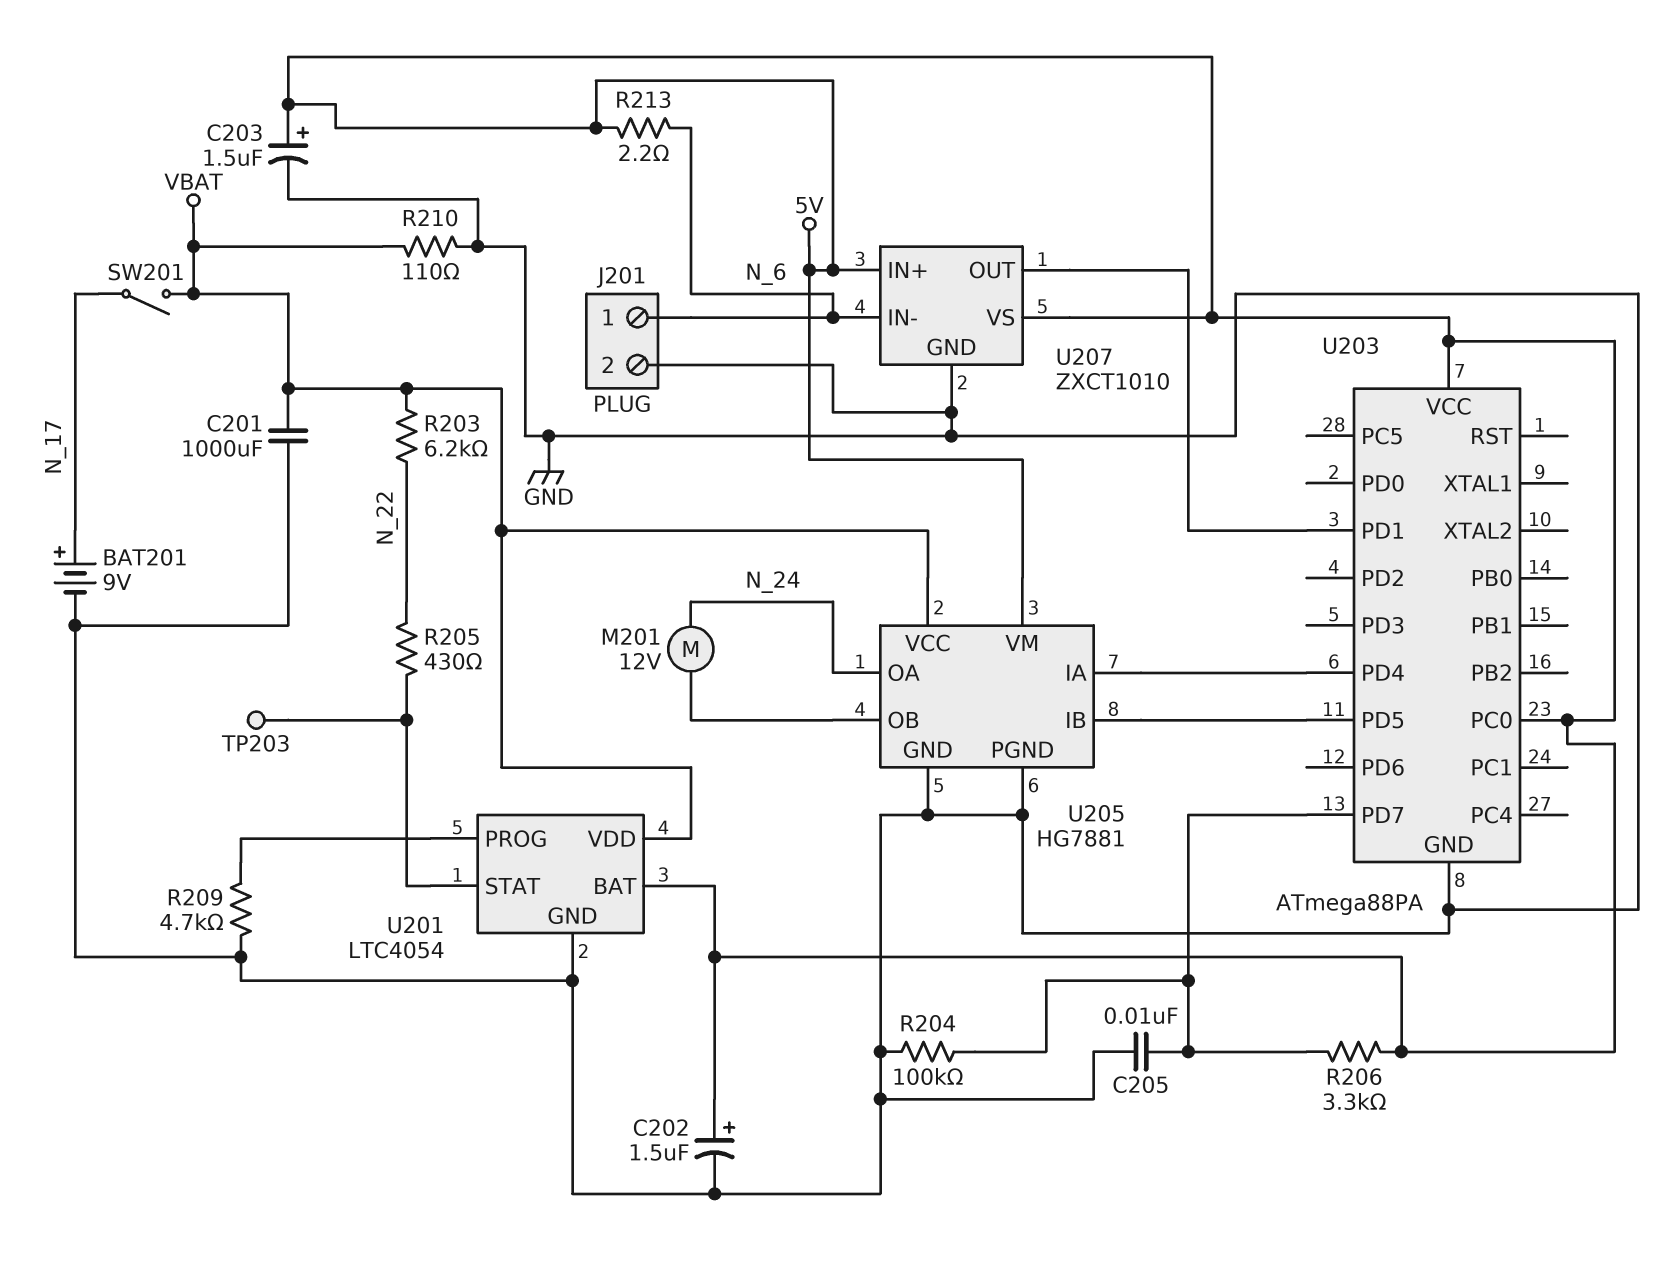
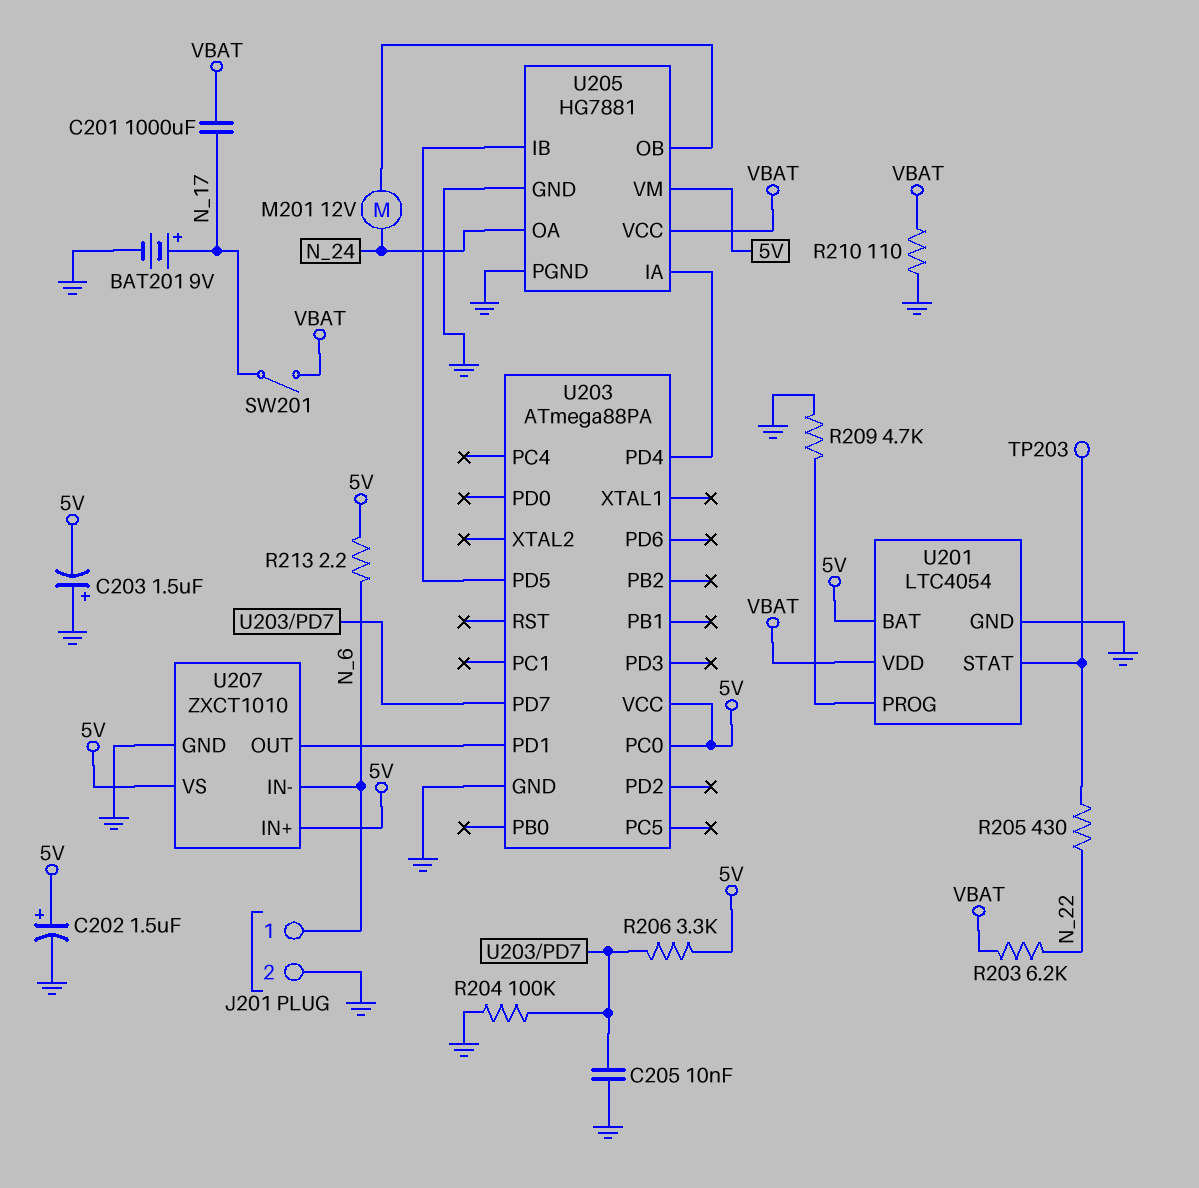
C201: 1000uF (GND, VBAT) -> 1000uF (N_17, VBAT)
C203: 1.5uF (plus 5V, minus GND) -> 1.5uF (plus GND, minus 5V)

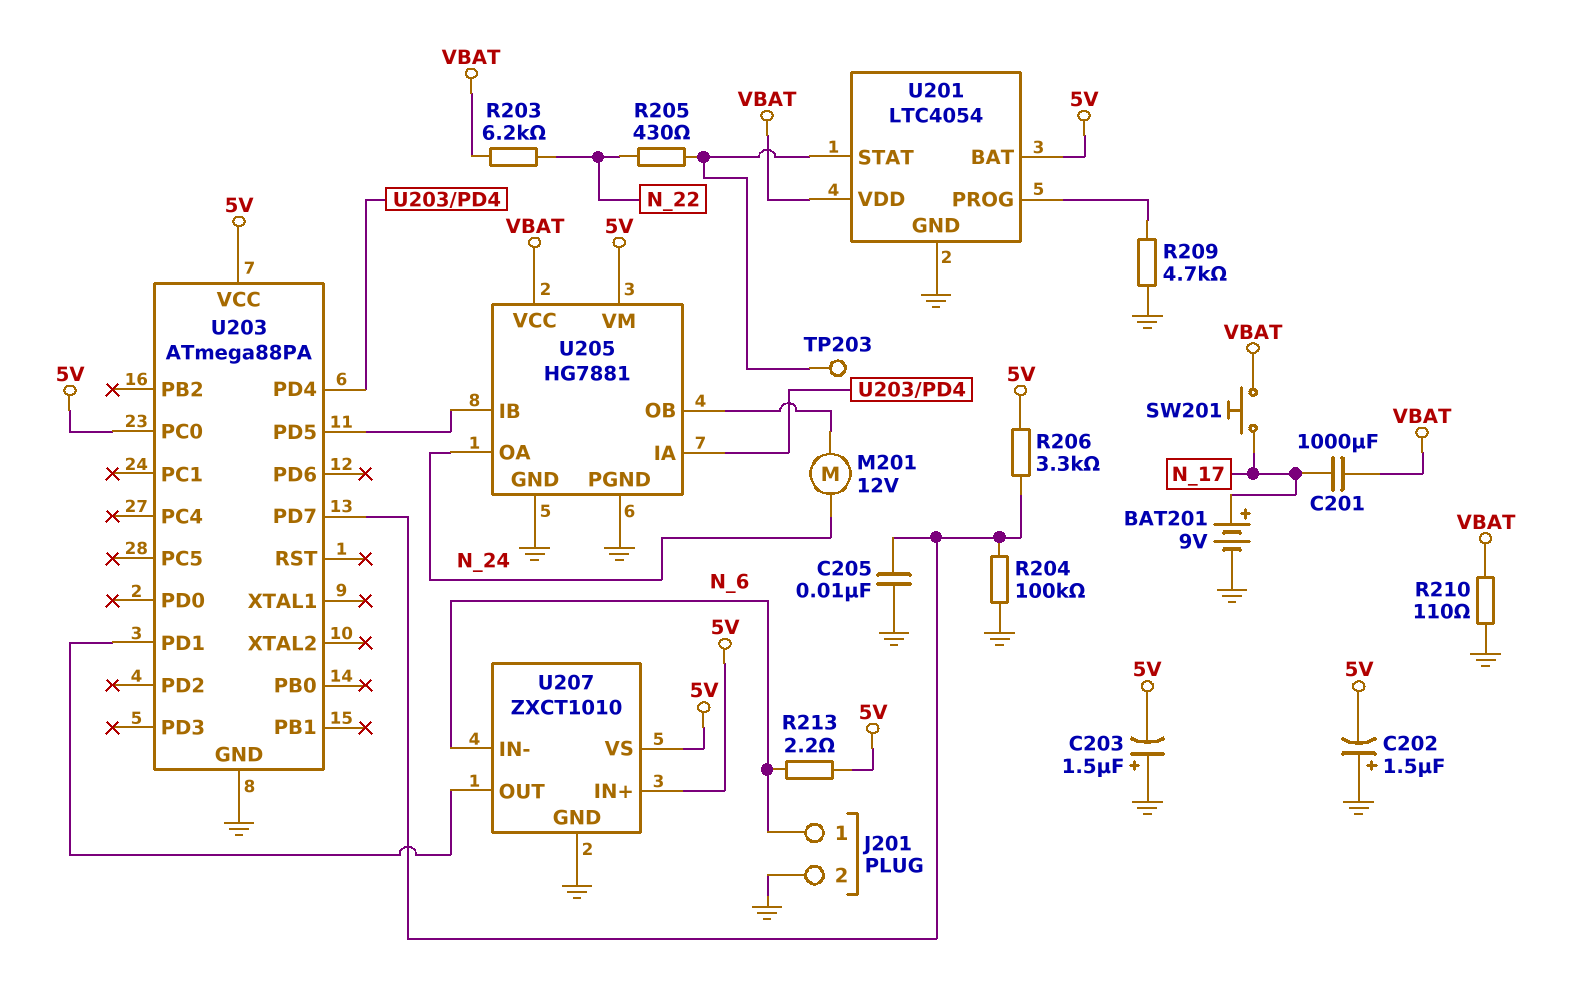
C202: 1.5uF (plus 5V, minus GND) -> 1.5uF (plus GND, minus 5V)
SW201: switch (N_17, VBAT) -> button (N_17, VBAT)

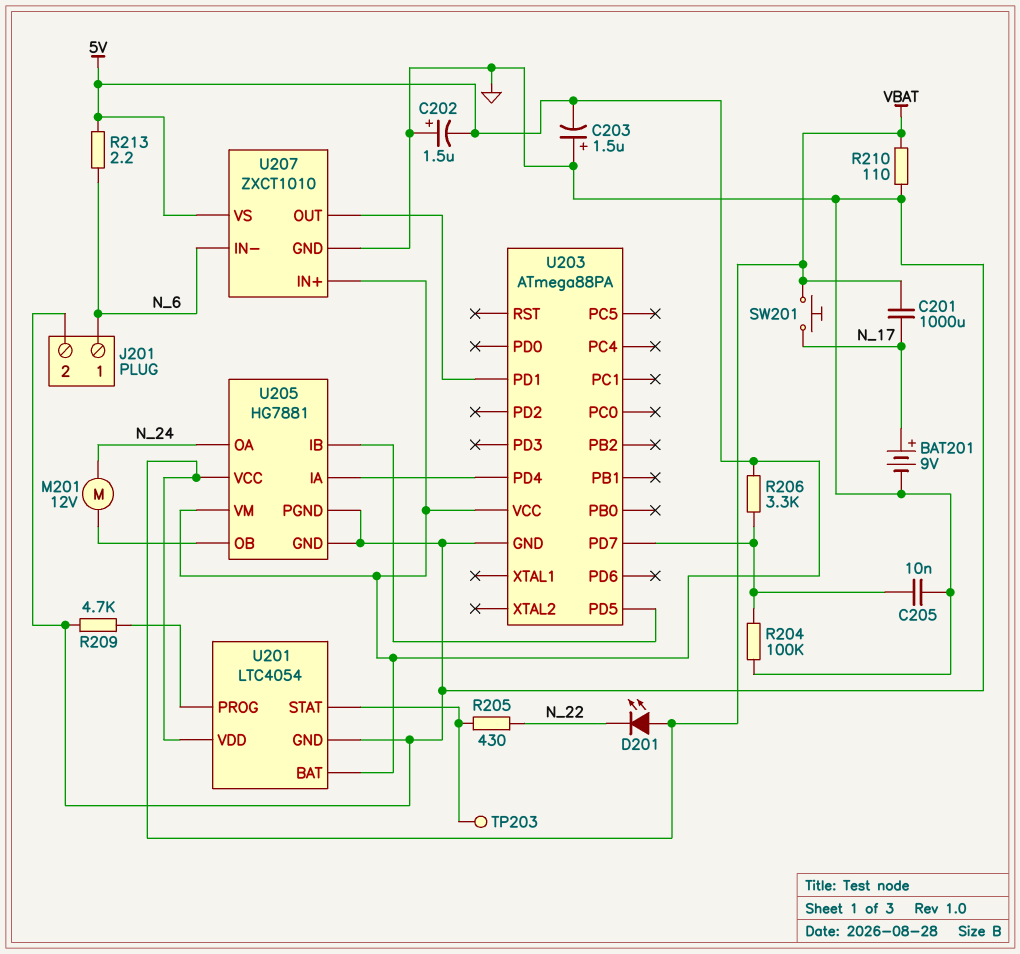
D201: none -> LED (A VBAT, K N_22)
R203: 6.2k (N_22, VBAT) -> none
U203 pin PC0: 5V -> none

